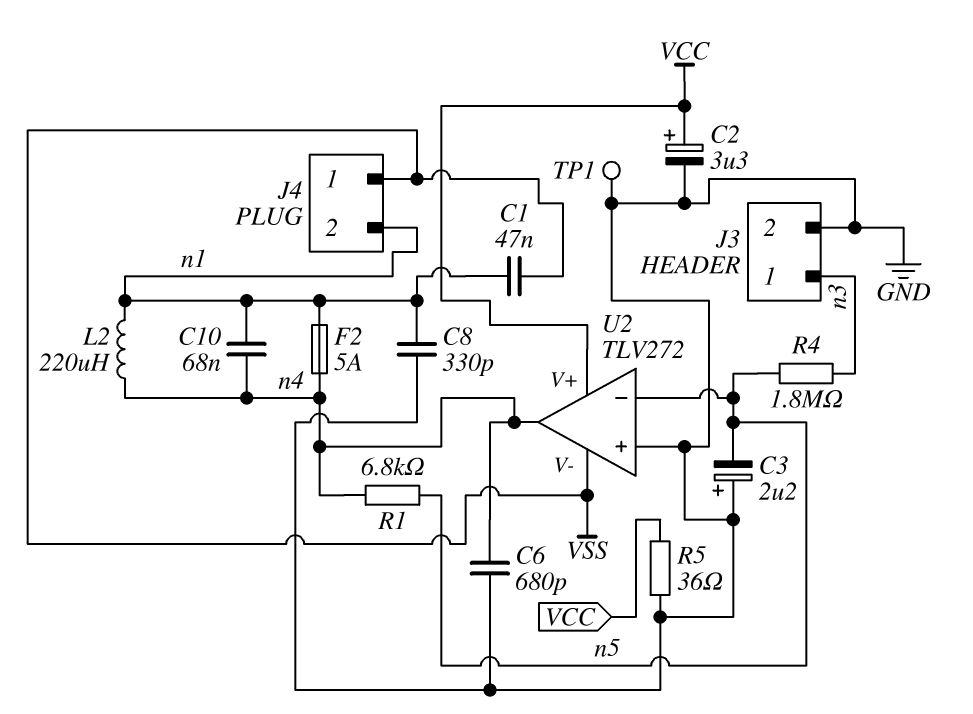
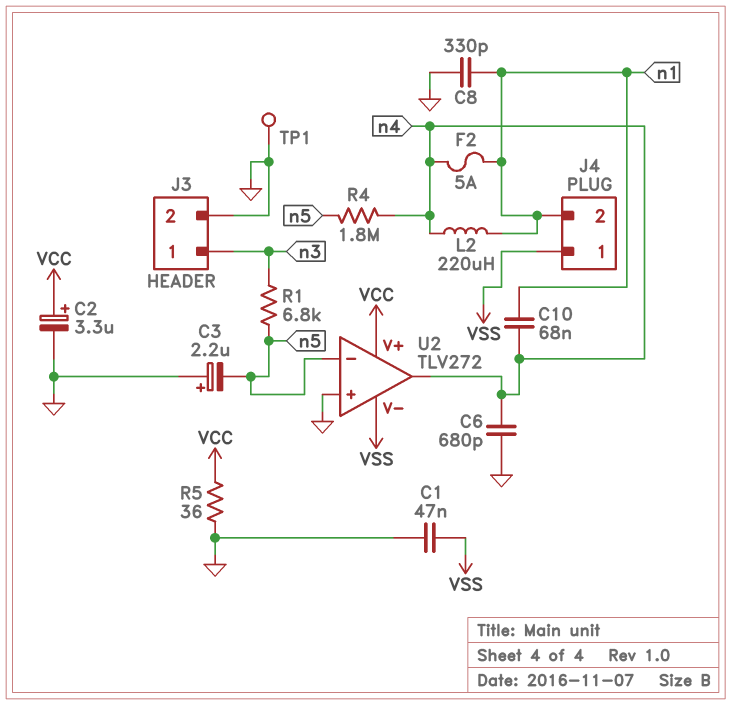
C1: 47nF (VSS, n1) -> 47nF (GND, VSS)
R1: 6.8k (n4, n5) -> 6.8k (n3, n5)
R4: 1.8M (n3, n5) -> 1.8M (n4, n5)

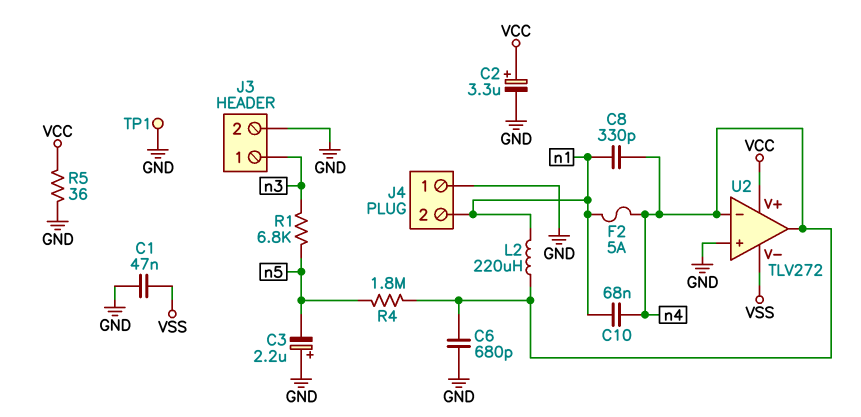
C8: 330pF (GND, n1) -> 330pF (n1, n4)
J4 pin 1: VSS -> GND
U2 pin in-: n5 -> n4

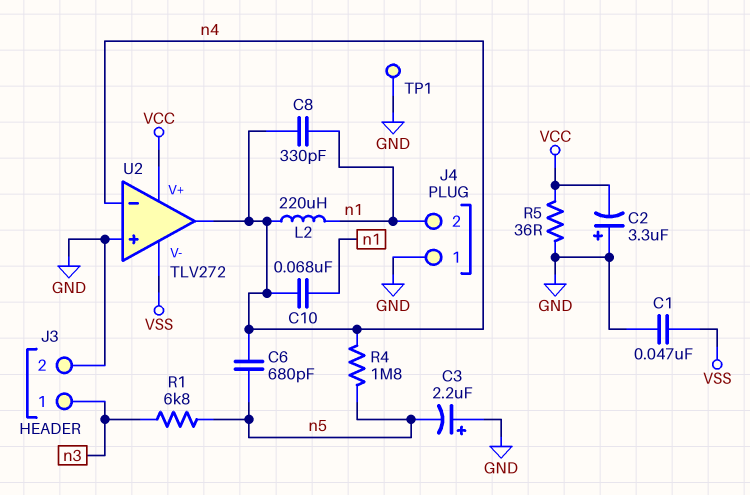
C2: 3.3uF (plus VCC, minus GND) -> 3.3uF (plus GND, minus VCC)
C6: 680pF (GND, n4) -> 680pF (n4, n5)
F2: 5A (n1, n4) -> none

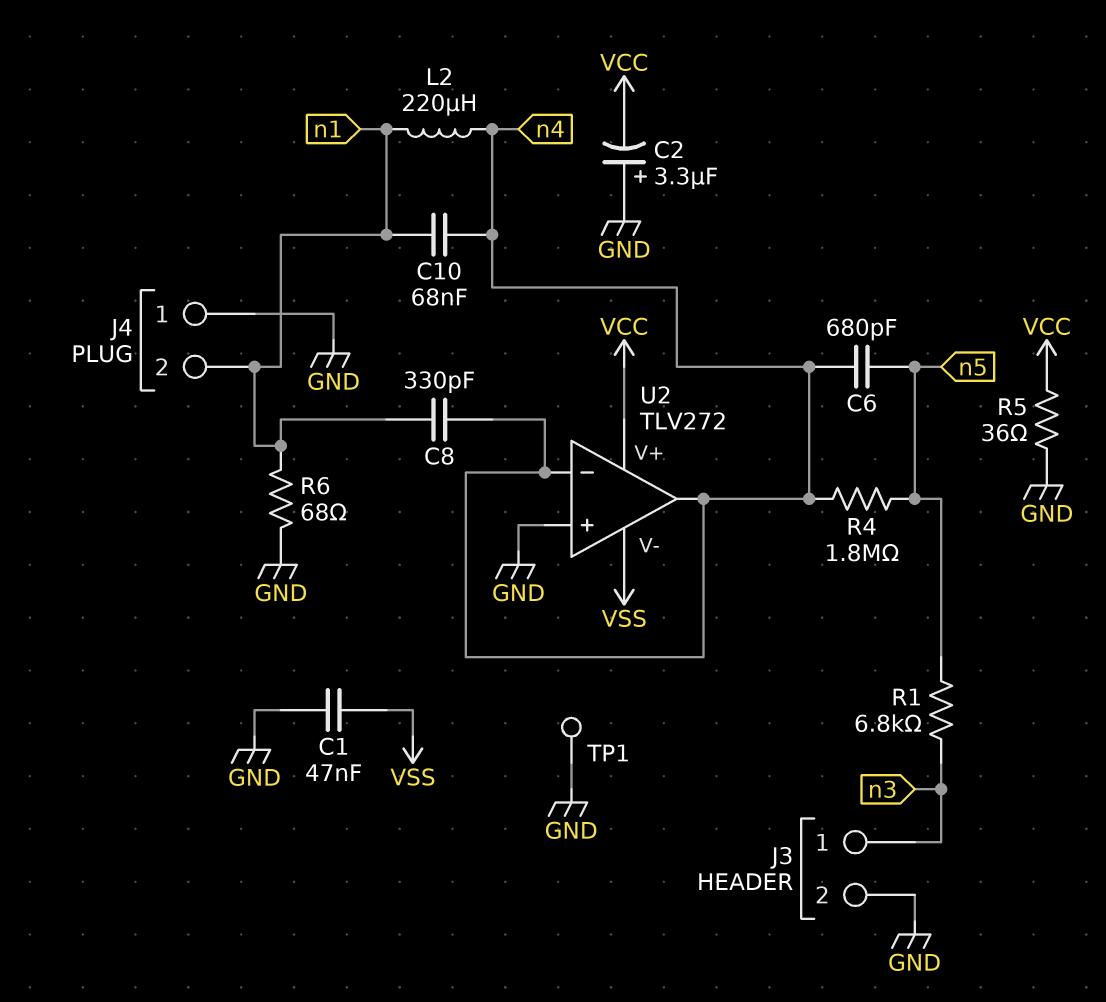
C3: 2.2uF (plus GND, minus n5) -> none
R6: none -> 68 (GND, n1)

